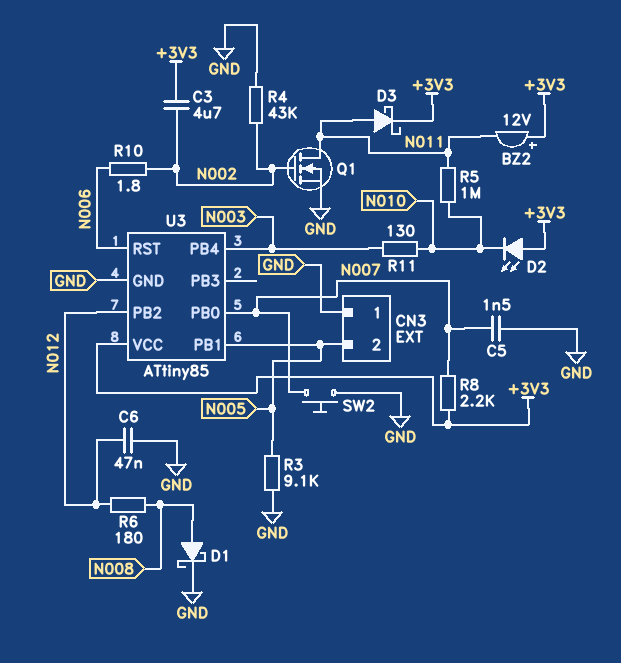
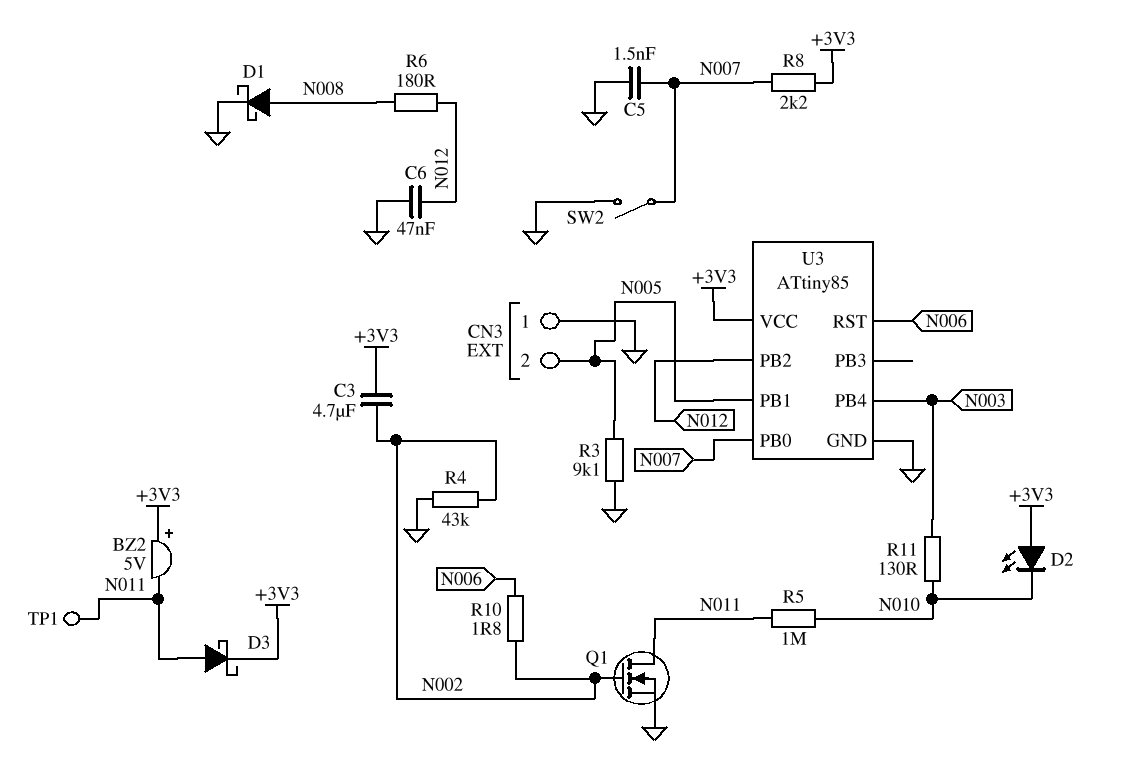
BZ2: buzzer 12V (plus +3V3, minus N011) -> buzzer 5V (plus +3V3, minus N011)
SW2: button (GND, N007) -> switch (GND, N007)
TP1: none -> test point (N011)

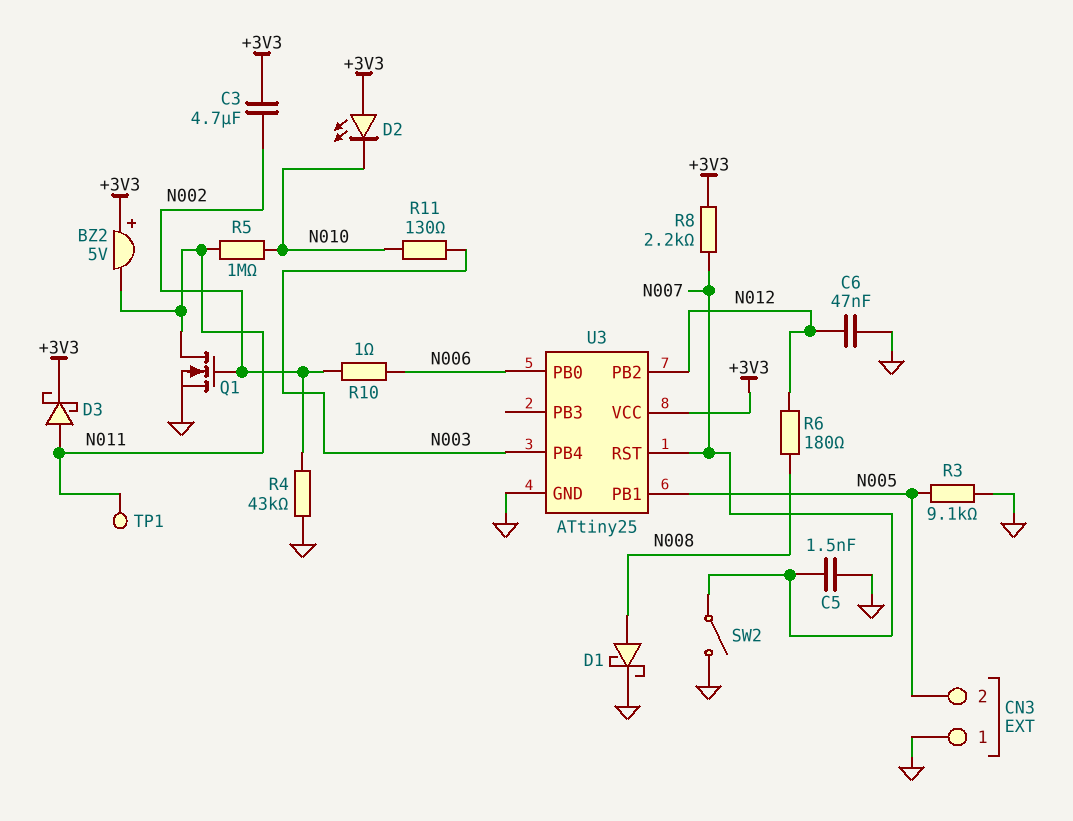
R10: 1.8 (N002, N006) -> 1 (N002, N006)
U3: ATtiny85 -> ATtiny25
U3 pin PB0: N007 -> N006
U3 pin RST: N006 -> N007

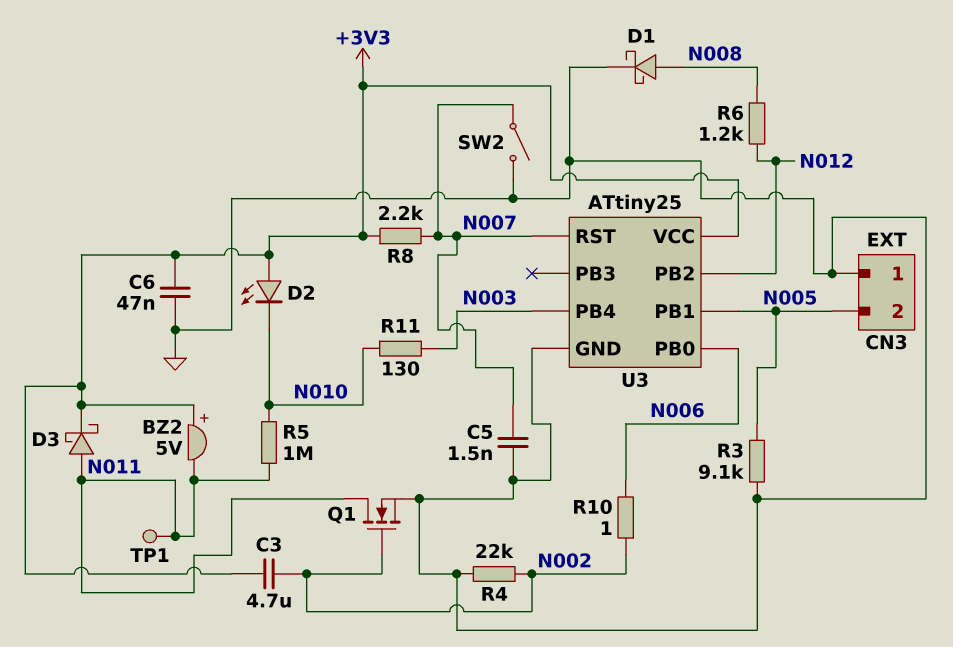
C6: 47nF (GND, N012) -> 47nF (+3V3, GND)
R4: 43k (GND, N002) -> 22k (GND, N002)
R6: 180 (N008, N012) -> 1.2k (N008, N012)

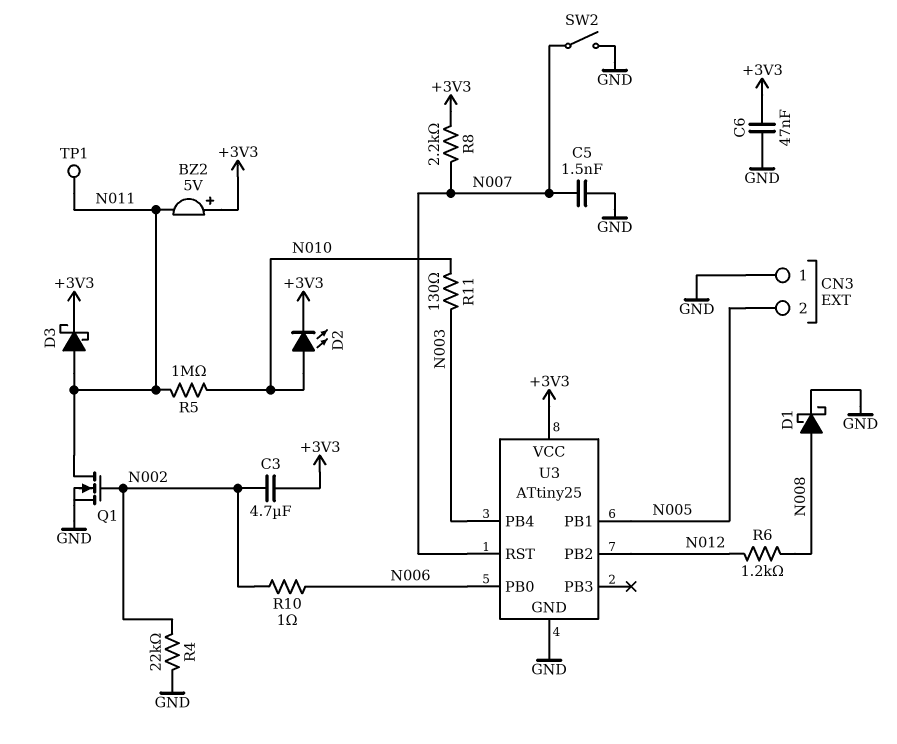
D2: LED (A +3V3, K N010) -> LED (A N010, K +3V3)
R3: 9.1k (GND, N005) -> none

